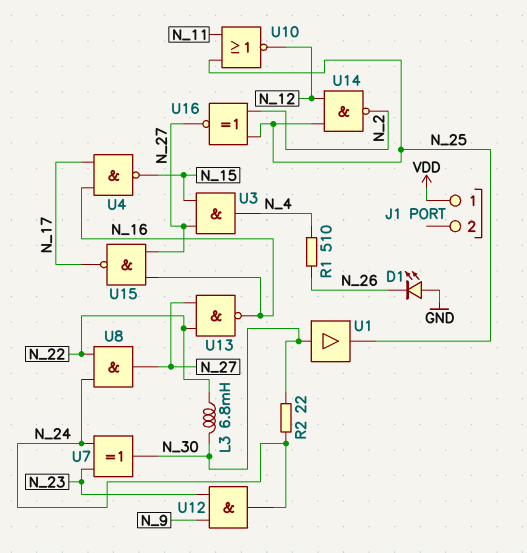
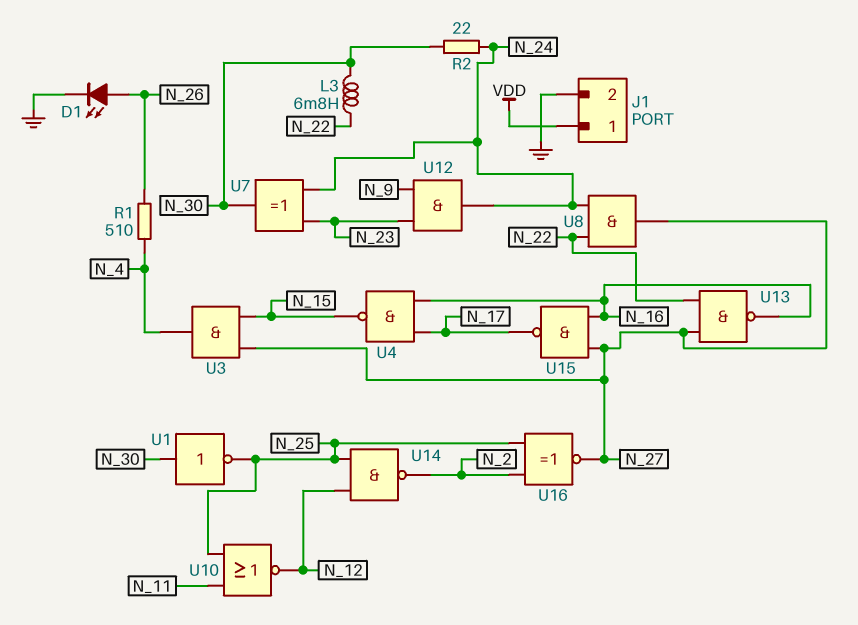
D1: LED (A GND, K N_26) -> LED (A N_26, K GND)
J1 pin 2: none -> GND
U1: buffer (in N_30, out N_25) -> NOT (in N_30, out N_25)

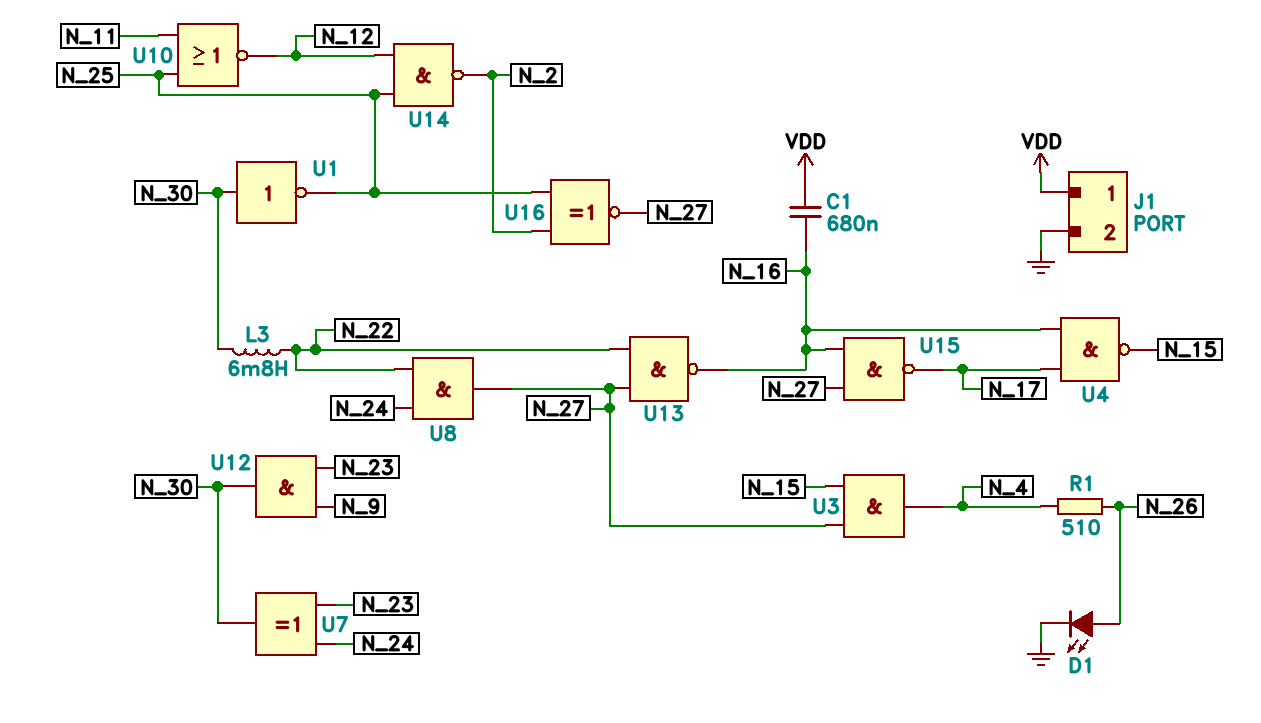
C1: none -> 680nF (N_16, VDD)
R2: 22 (N_24, N_30) -> none
U12: AND (in N_9, in N_23, out N_24) -> AND (in N_9, in N_23, out N_30)

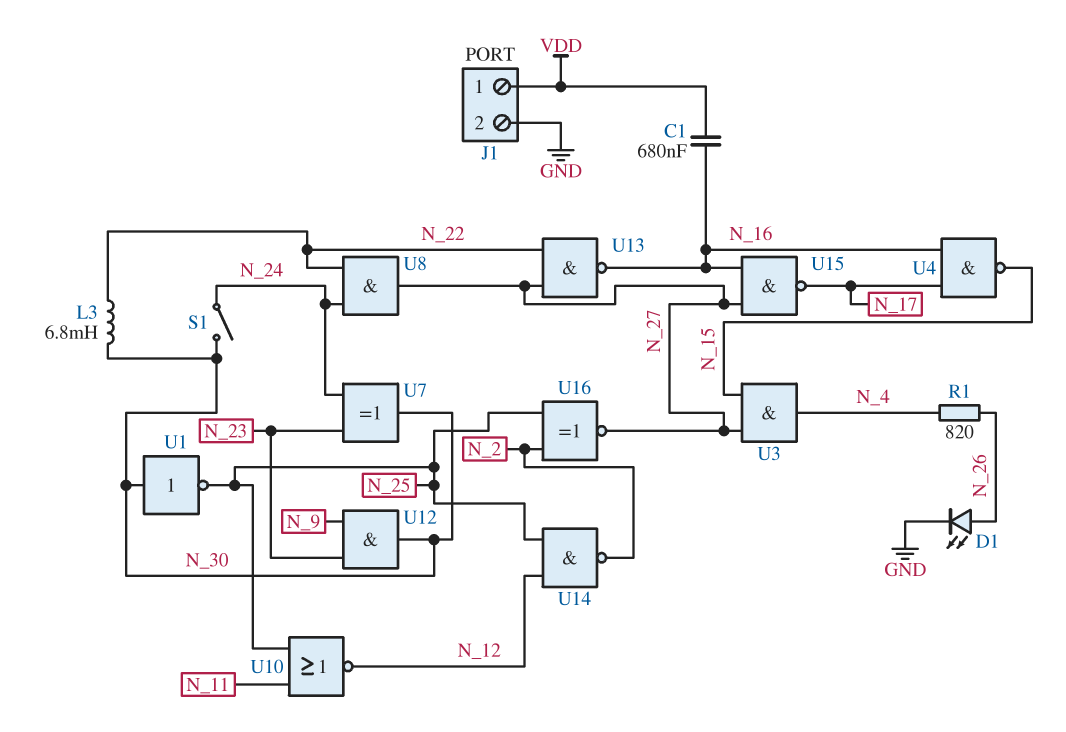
R1: 510 (N_4, N_26) -> 820 (N_4, N_26)
S1: none -> switch (N_24, N_30)

